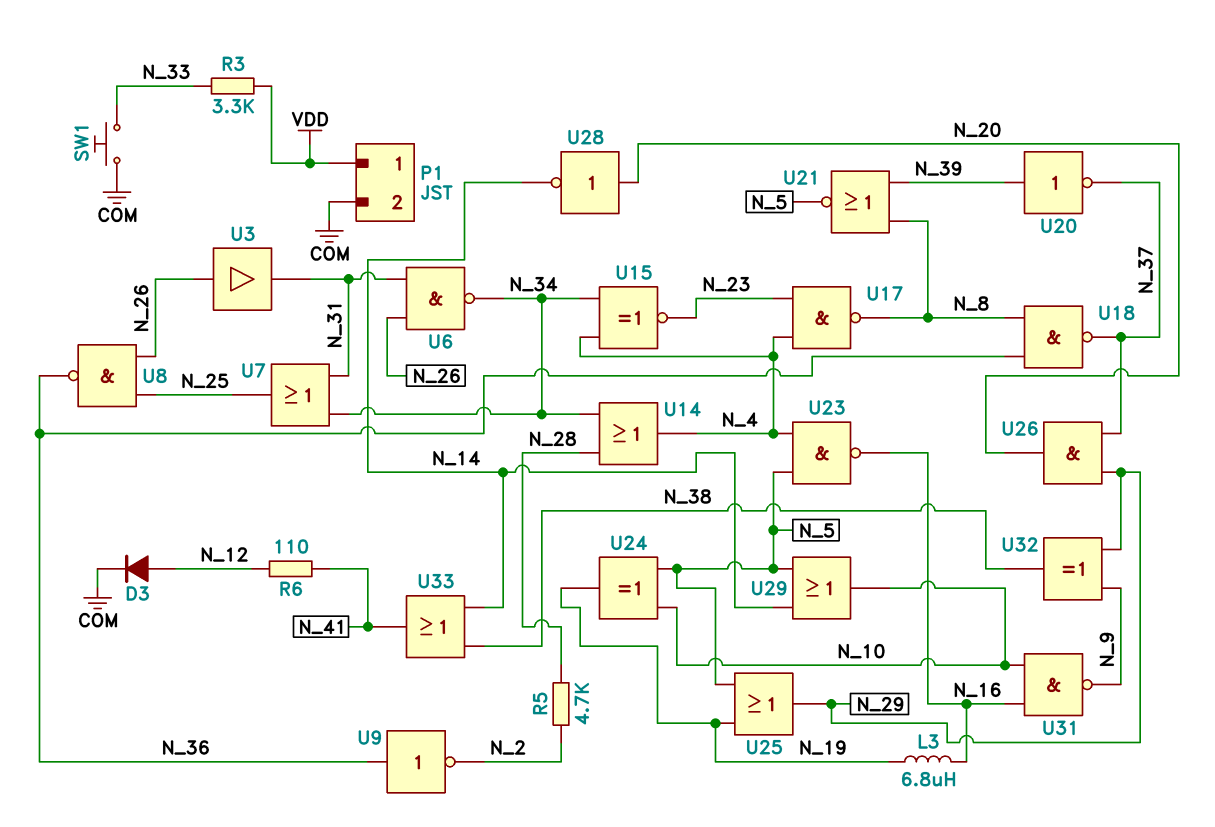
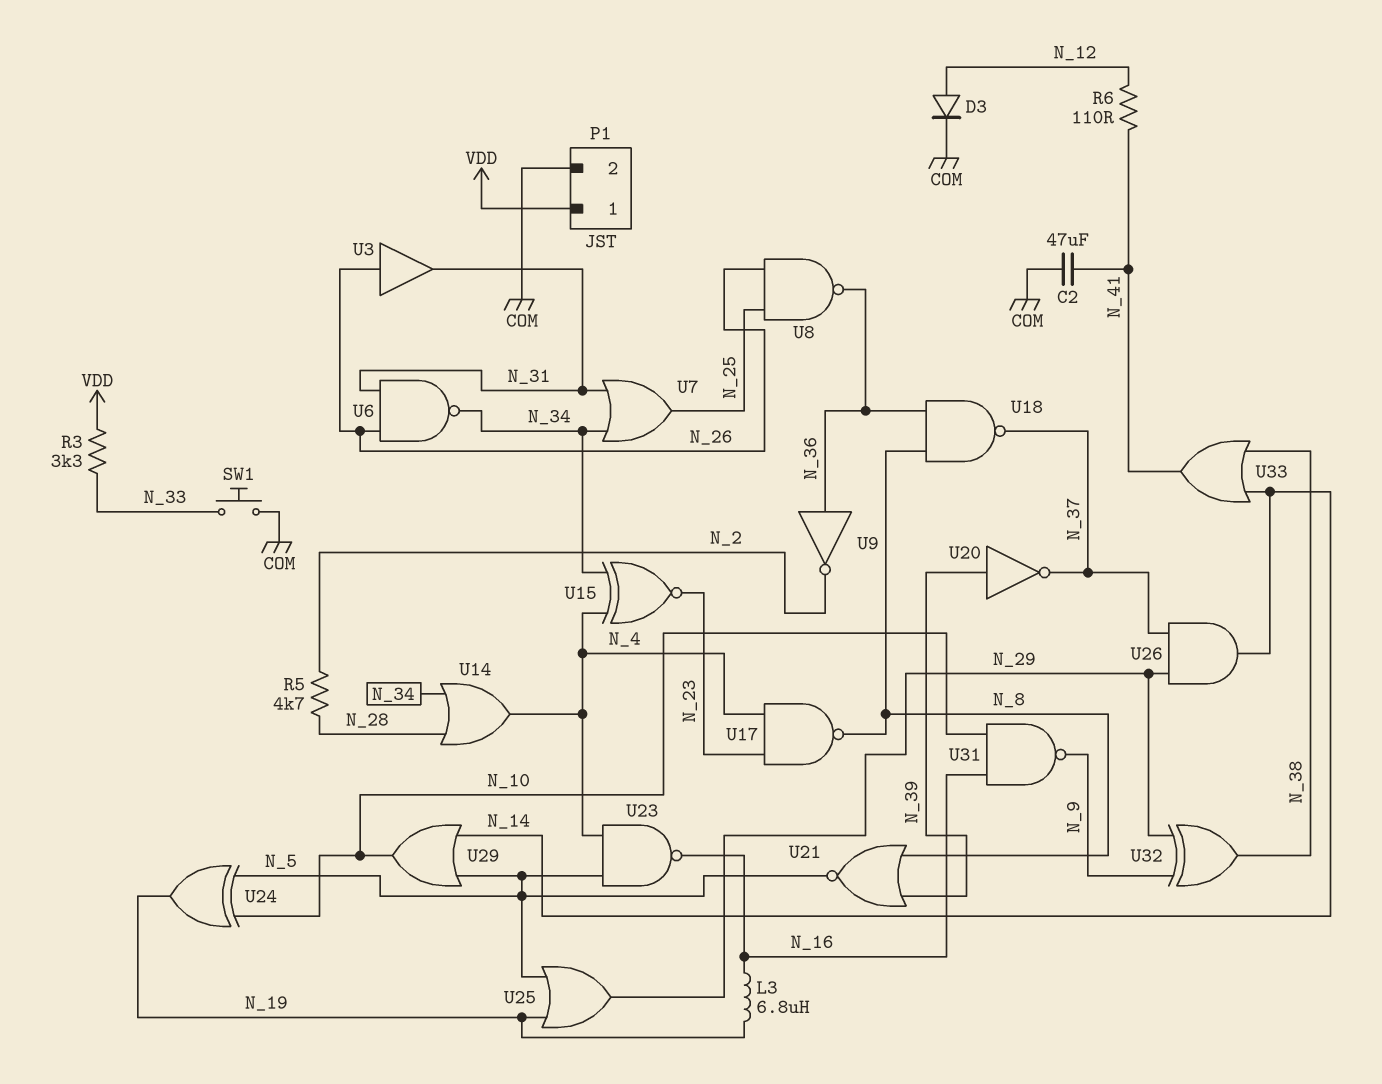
C2: none -> 47uF (COM, N_41)
U26: AND (in N_29, in N_37, out N_20) -> AND (in N_29, in N_37, out N_14)
U28: NOT (in N_20, out N_14) -> none

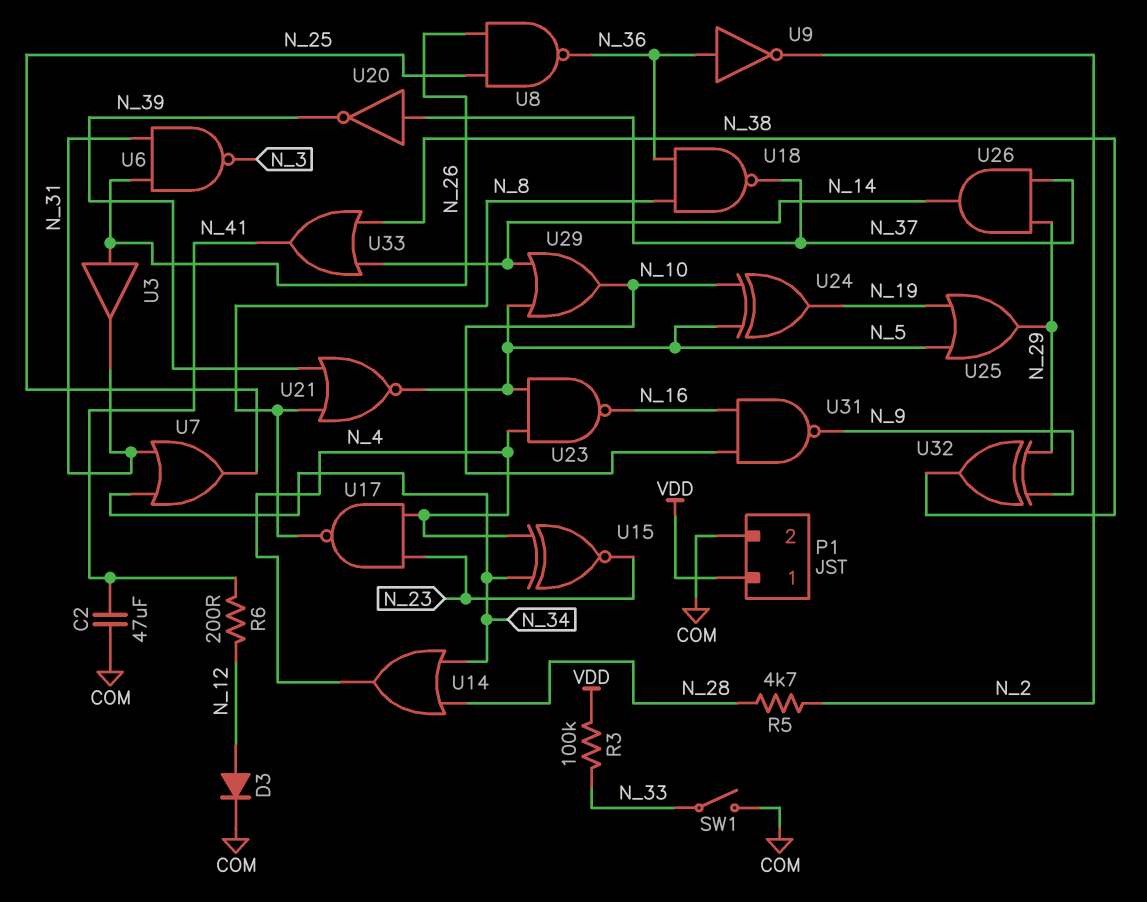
L3: 6.8uH (N_16, N_19) -> none
R3: 3.3k (N_33, VDD) -> 100k (N_33, VDD)
R6: 110 (N_12, N_41) -> 200 (N_12, N_41)
SW1: button (COM, N_33) -> switch (COM, N_33)
U6: NAND (in N_26, in N_31, out N_34) -> NAND (in N_26, in N_31, out N_3)
U20: NOT (in N_39, out N_37) -> NOT (in N_37, out N_39)

